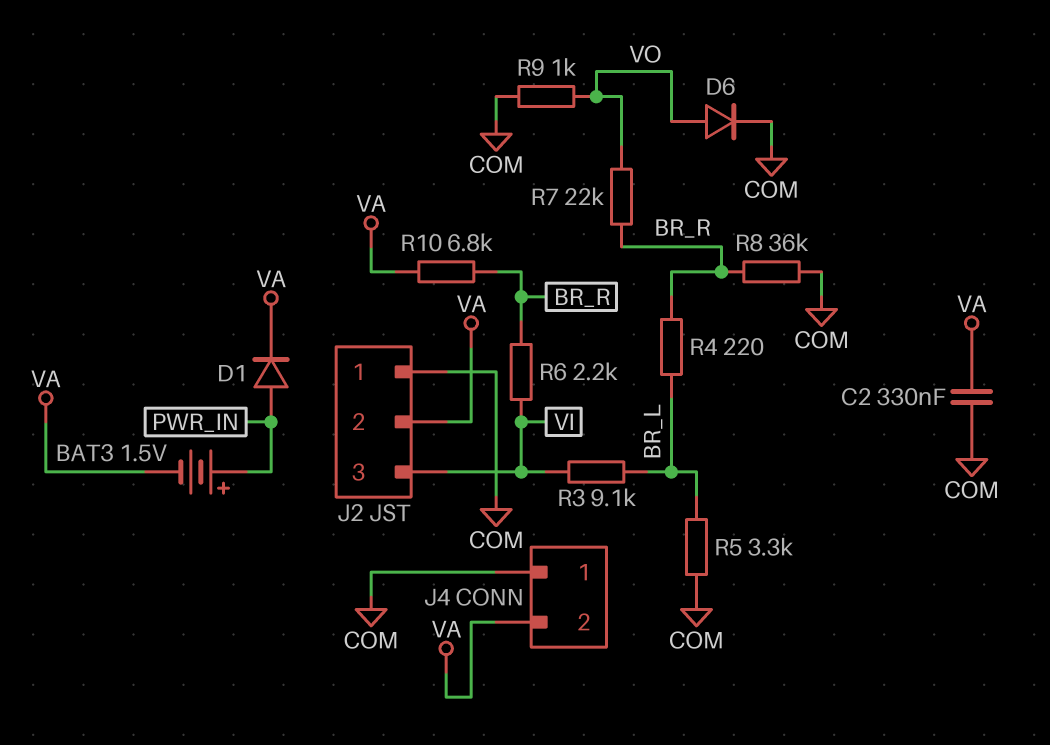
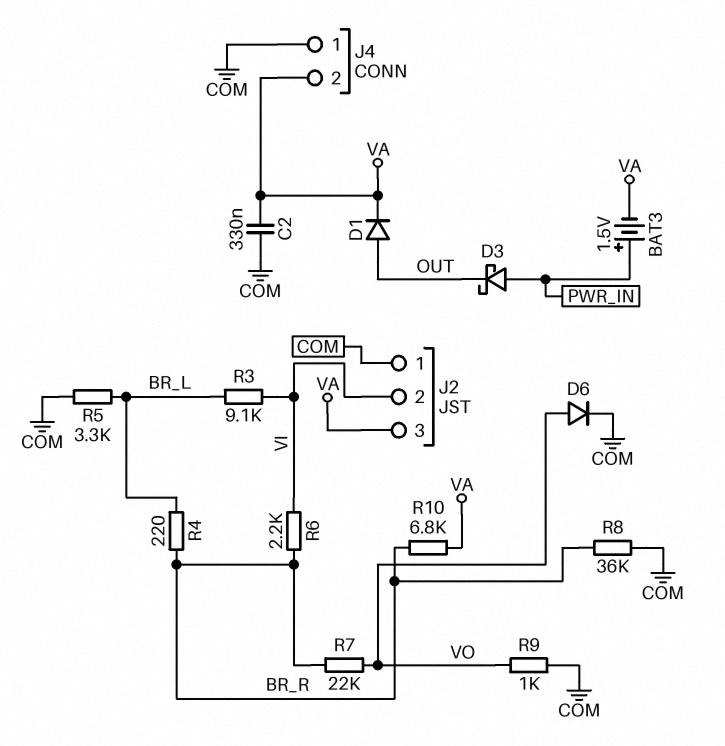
D1: diode (A PWR_IN, K VA) -> diode (A OUT, K VA)
D3: none -> schottky (A PWR_IN, K OUT)
J2 pin 2: VA -> VI
J2 pin 3: VI -> VA

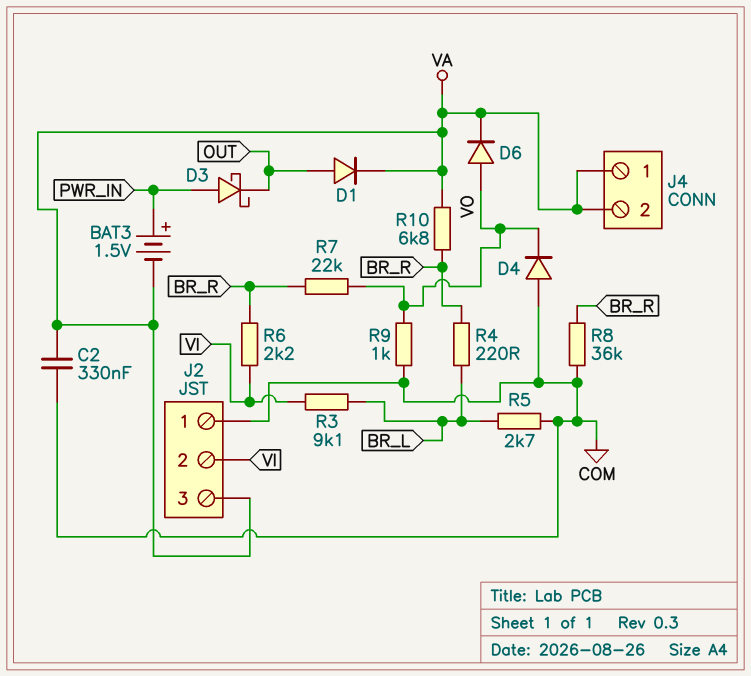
D4: none -> diode (A COM, K VO)
D6: diode (A VO, K COM) -> diode (A VO, K VA)
J4 pin 1: COM -> VA
R5: 3.3k (BR_L, COM) -> 2.7k (BR_L, COM)

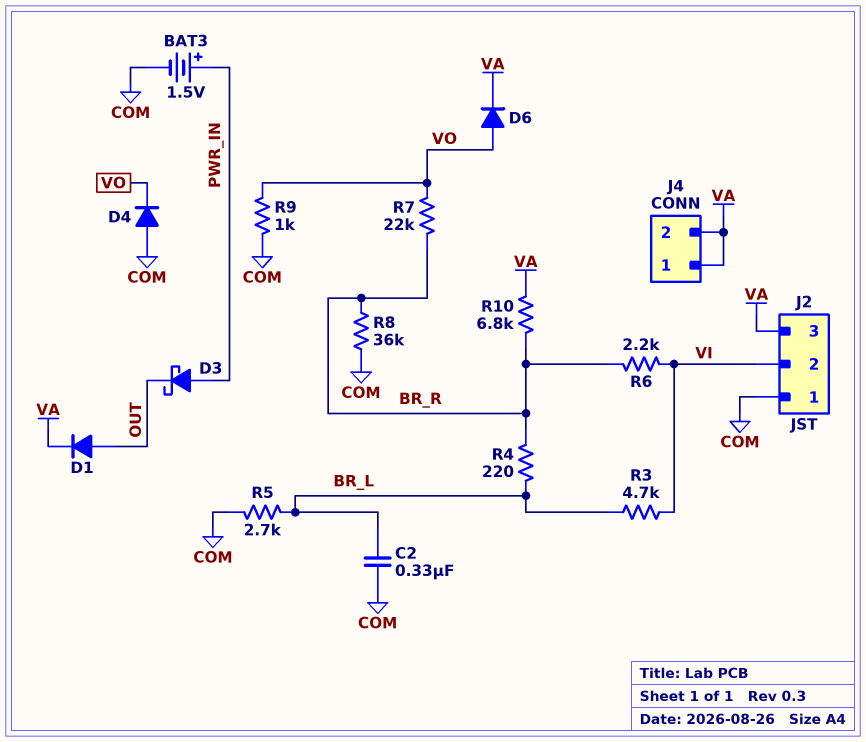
BAT3: 1.5V (plus PWR_IN, minus VA) -> 1.5V (plus PWR_IN, minus COM)
C2: 330nF (COM, VA) -> 330nF (BR_L, COM)
R3: 9.1k (BR_L, VI) -> 4.7k (BR_L, VI)

